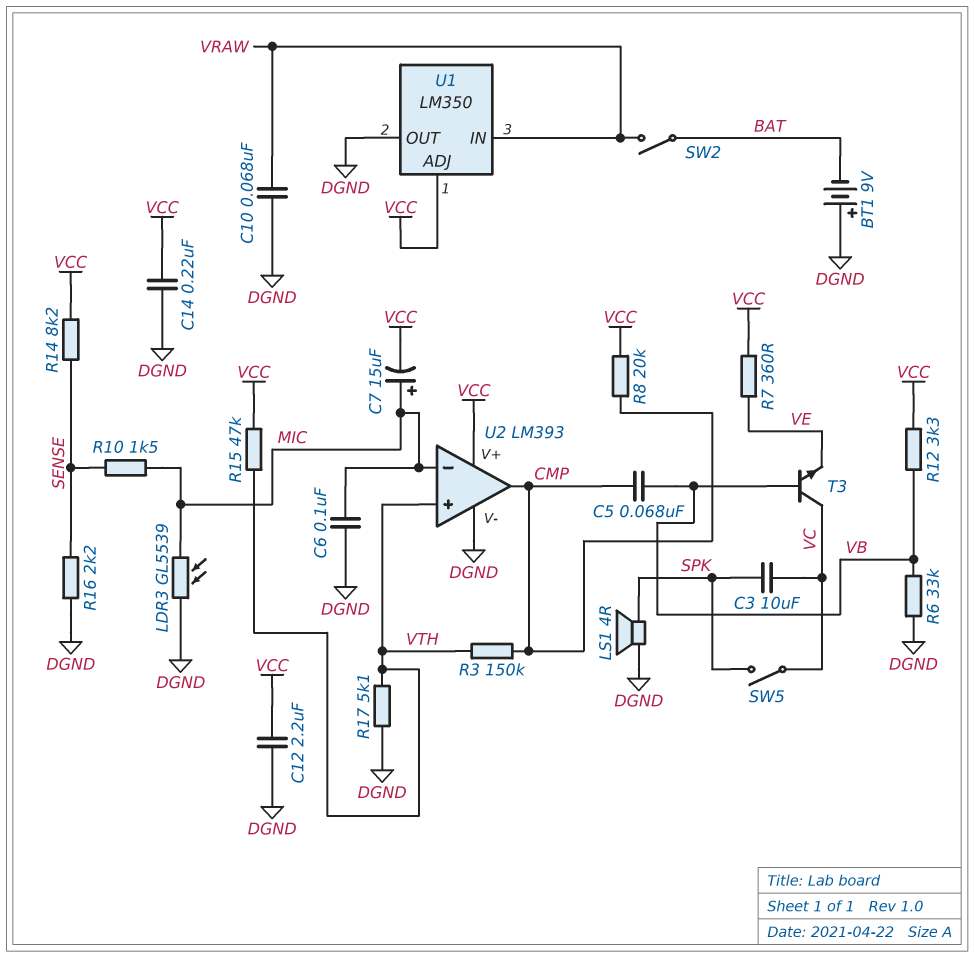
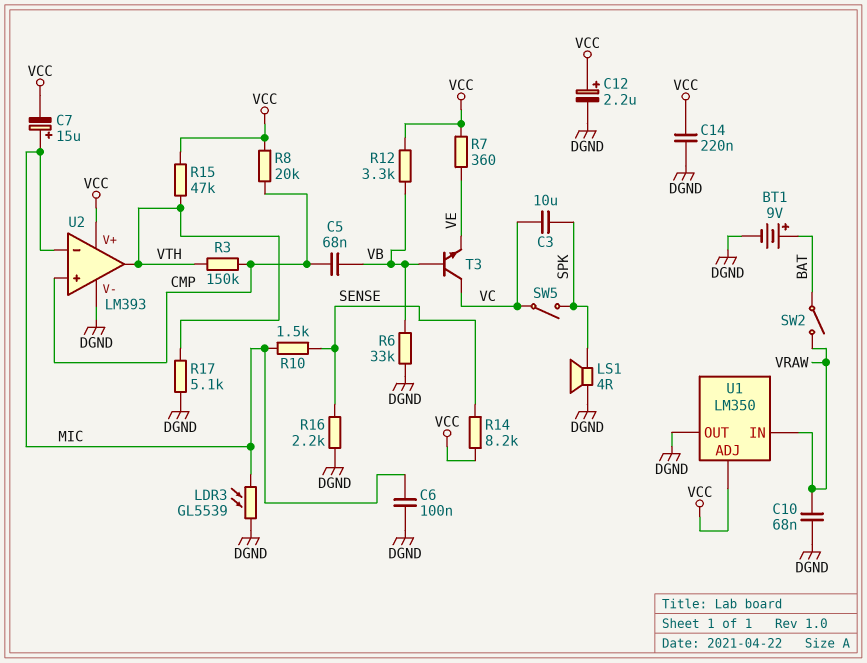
BT1: 9V (plus DGND, minus BAT) -> 9V (plus BAT, minus DGND)
C12: 2.2uF (DGND, VCC) -> 2.2uF (plus VCC, minus DGND)
U2 pin in+: VTH -> CMP
U2 pin out: CMP -> VTH

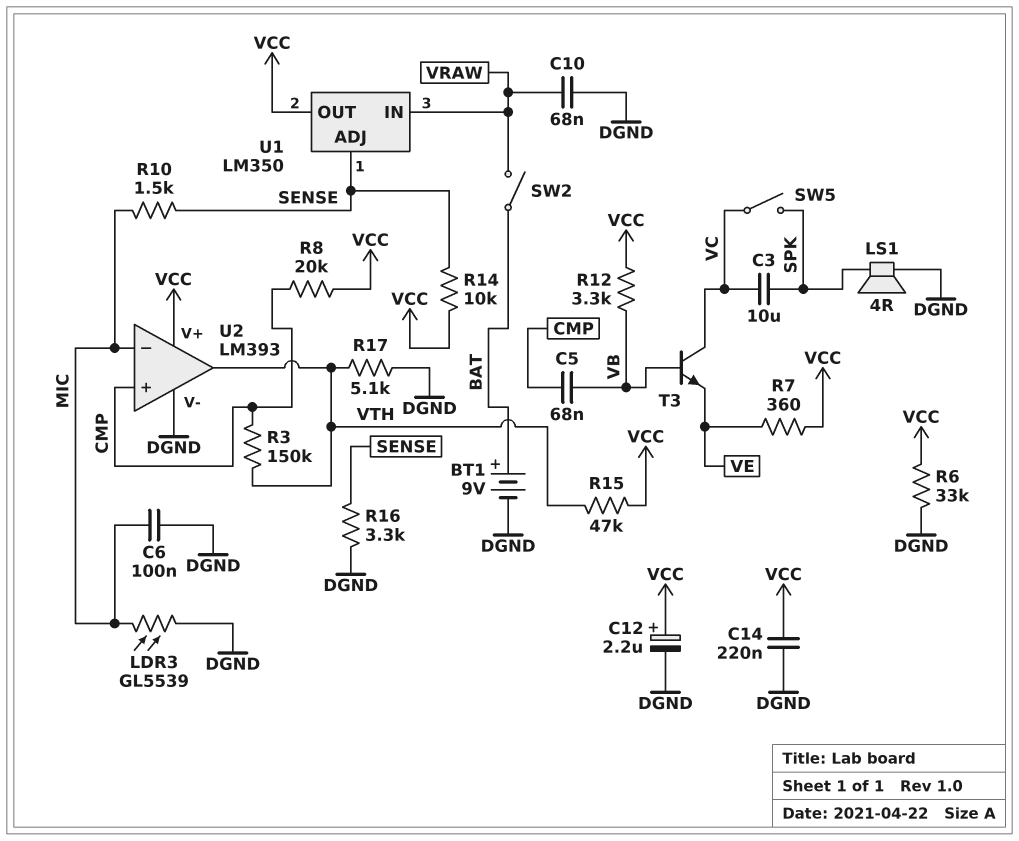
C7: 15uF (plus MIC, minus VCC) -> none
R6: 33k (DGND, VB) -> 33k (DGND, VCC)
R14: 8.2k (SENSE, VCC) -> 10k (SENSE, VCC)
R16: 2.2k (DGND, SENSE) -> 3.3k (DGND, SENSE)
U1 pin ADJ: VCC -> SENSE
U1 pin OUT: DGND -> VCC

